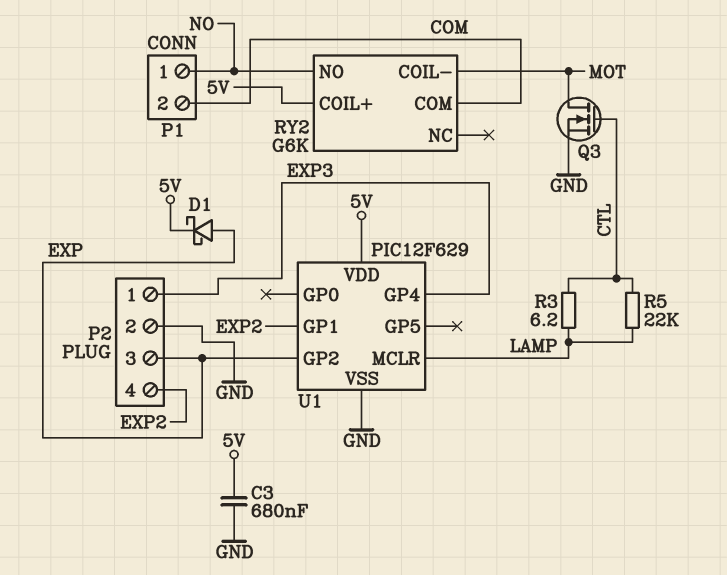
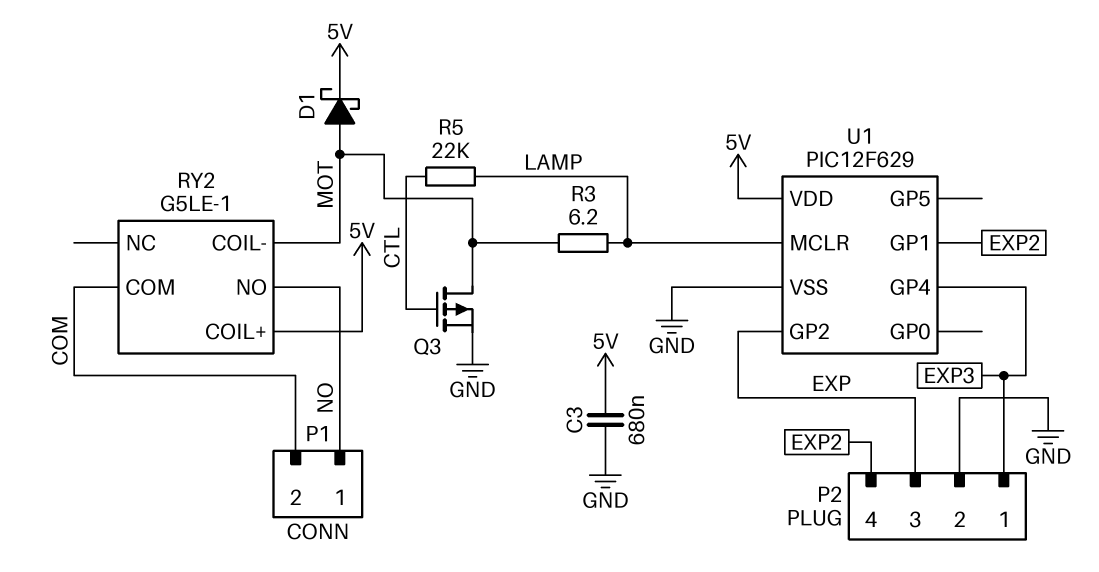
D1: schottky (A EXP, K 5V) -> schottky (A MOT, K 5V)
Q3: NMOS (G CTL, D MOT, S GND) -> PMOS (G CTL, D MOT, S GND)
R3: 6.2 (CTL, LAMP) -> 6.2 (LAMP, MOT)
RY2: G6K -> G5LE-1

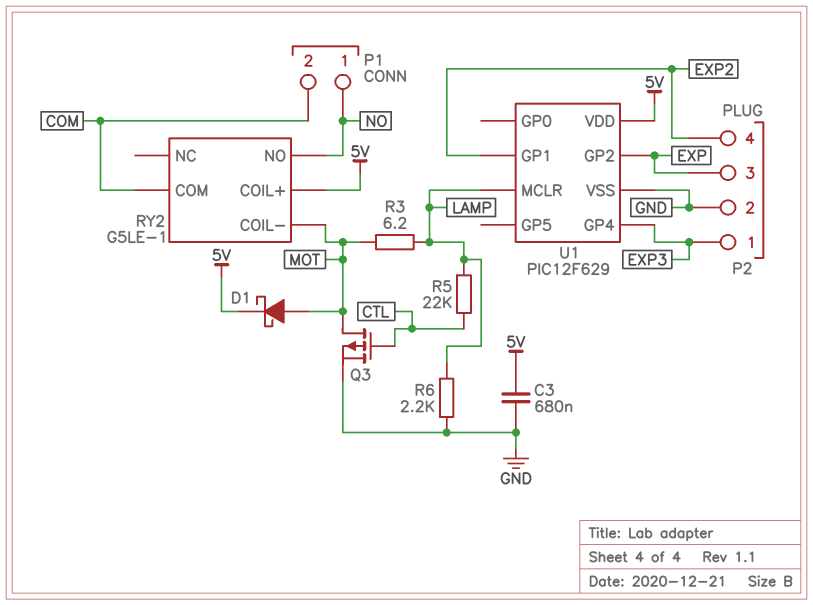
R6: none -> 2.2k (GND, LAMP)

